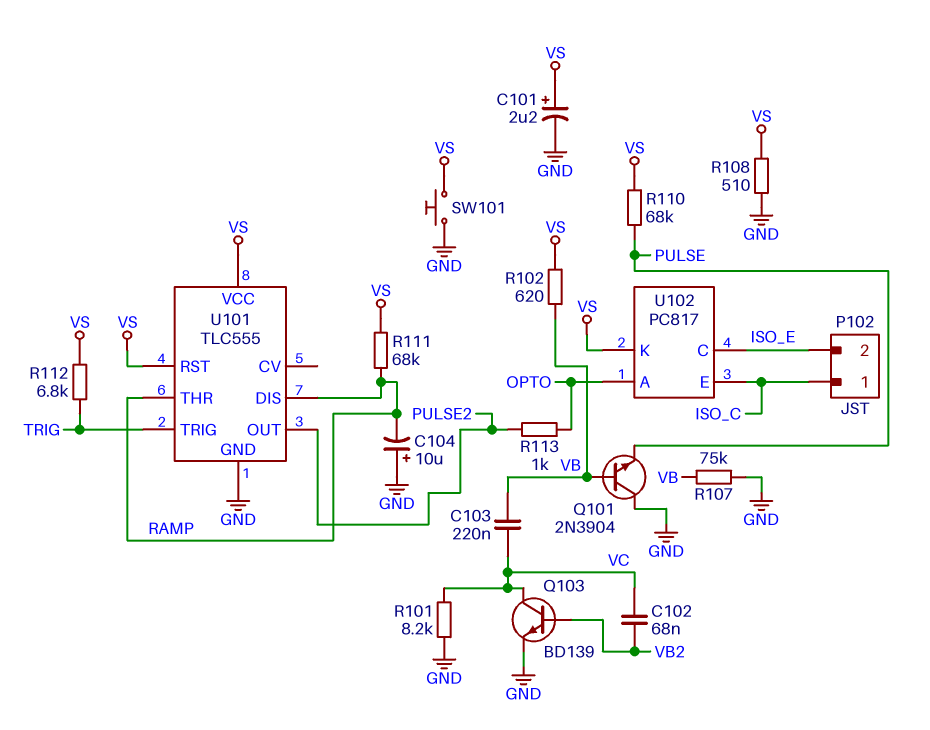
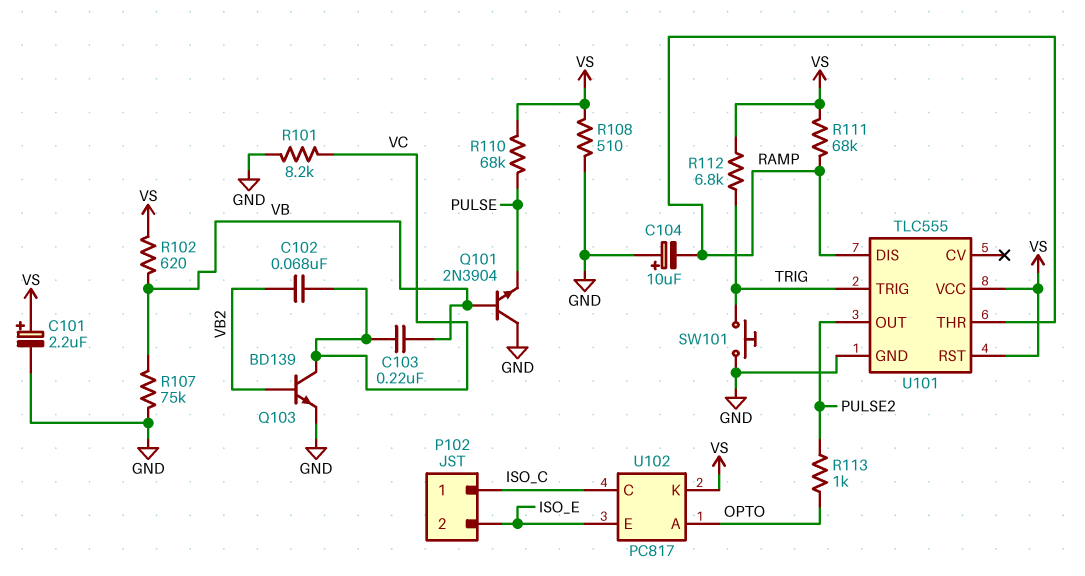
SW101: button (GND, VS) -> button (GND, TRIG)
U102 pin C: ISO_E -> ISO_C
U102 pin E: ISO_C -> ISO_E

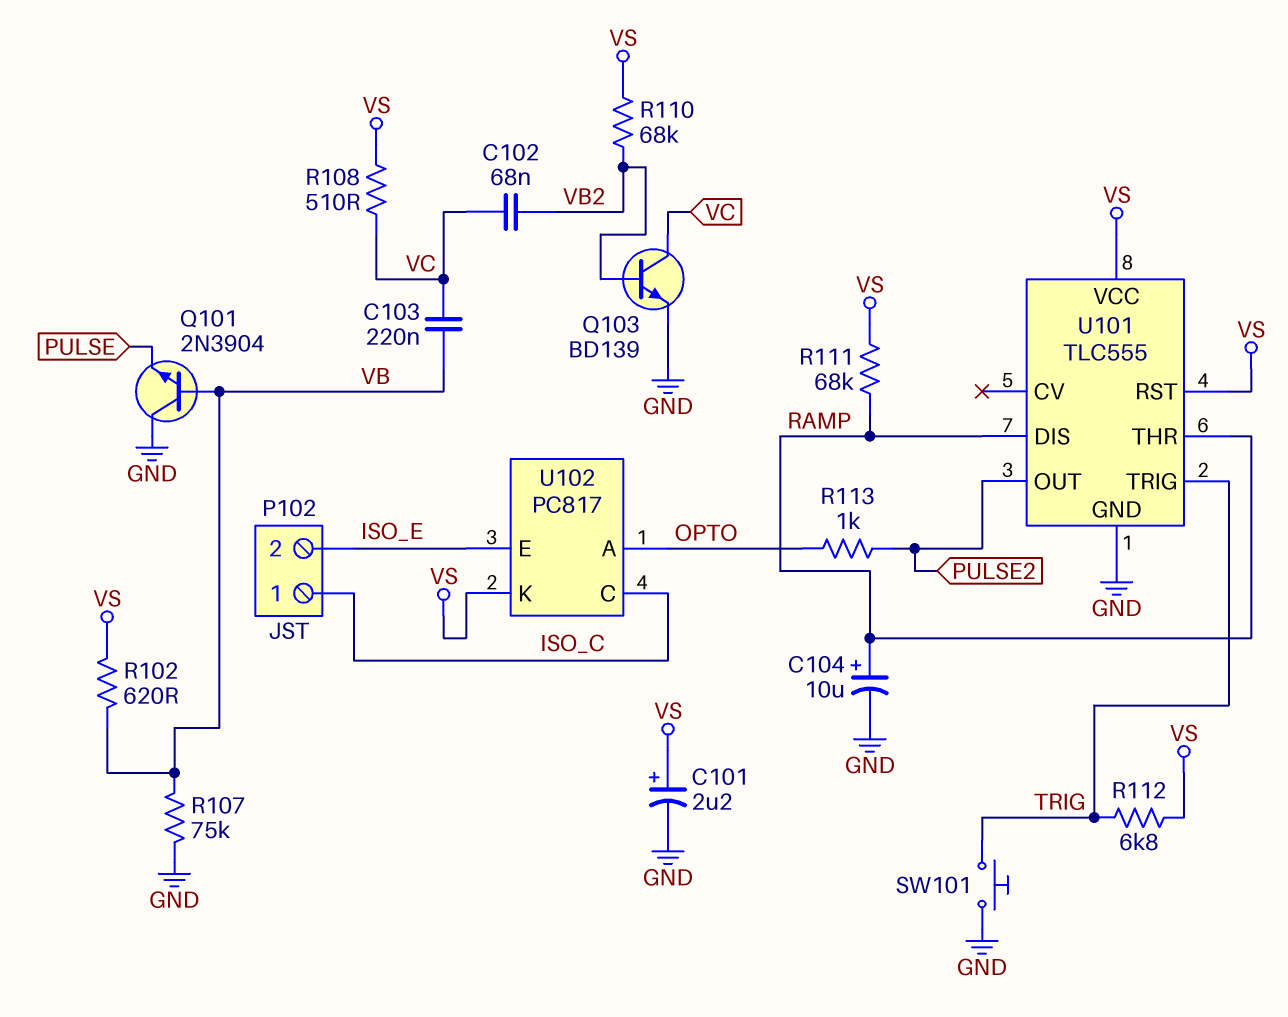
C104: 10uF (plus GND, minus RAMP) -> 10uF (plus RAMP, minus GND)
R101: 8.2k (GND, VC) -> none
R108: 510 (GND, VS) -> 510 (VC, VS)
R110: 68k (PULSE, VS) -> 68k (VB2, VS)

